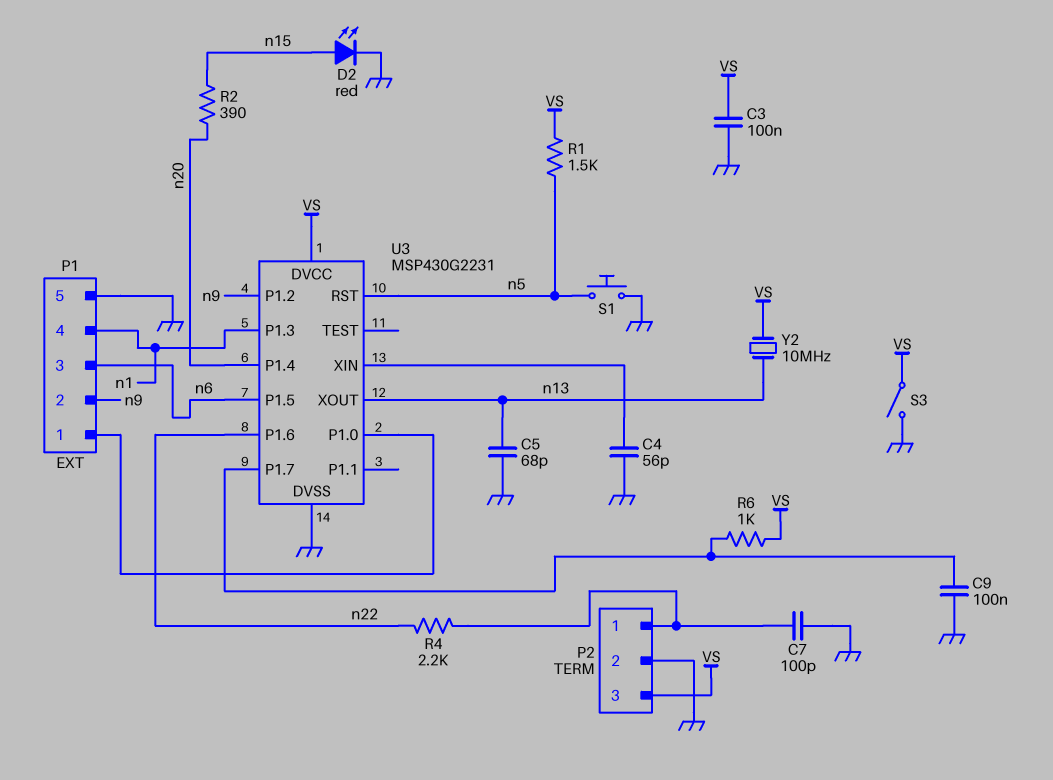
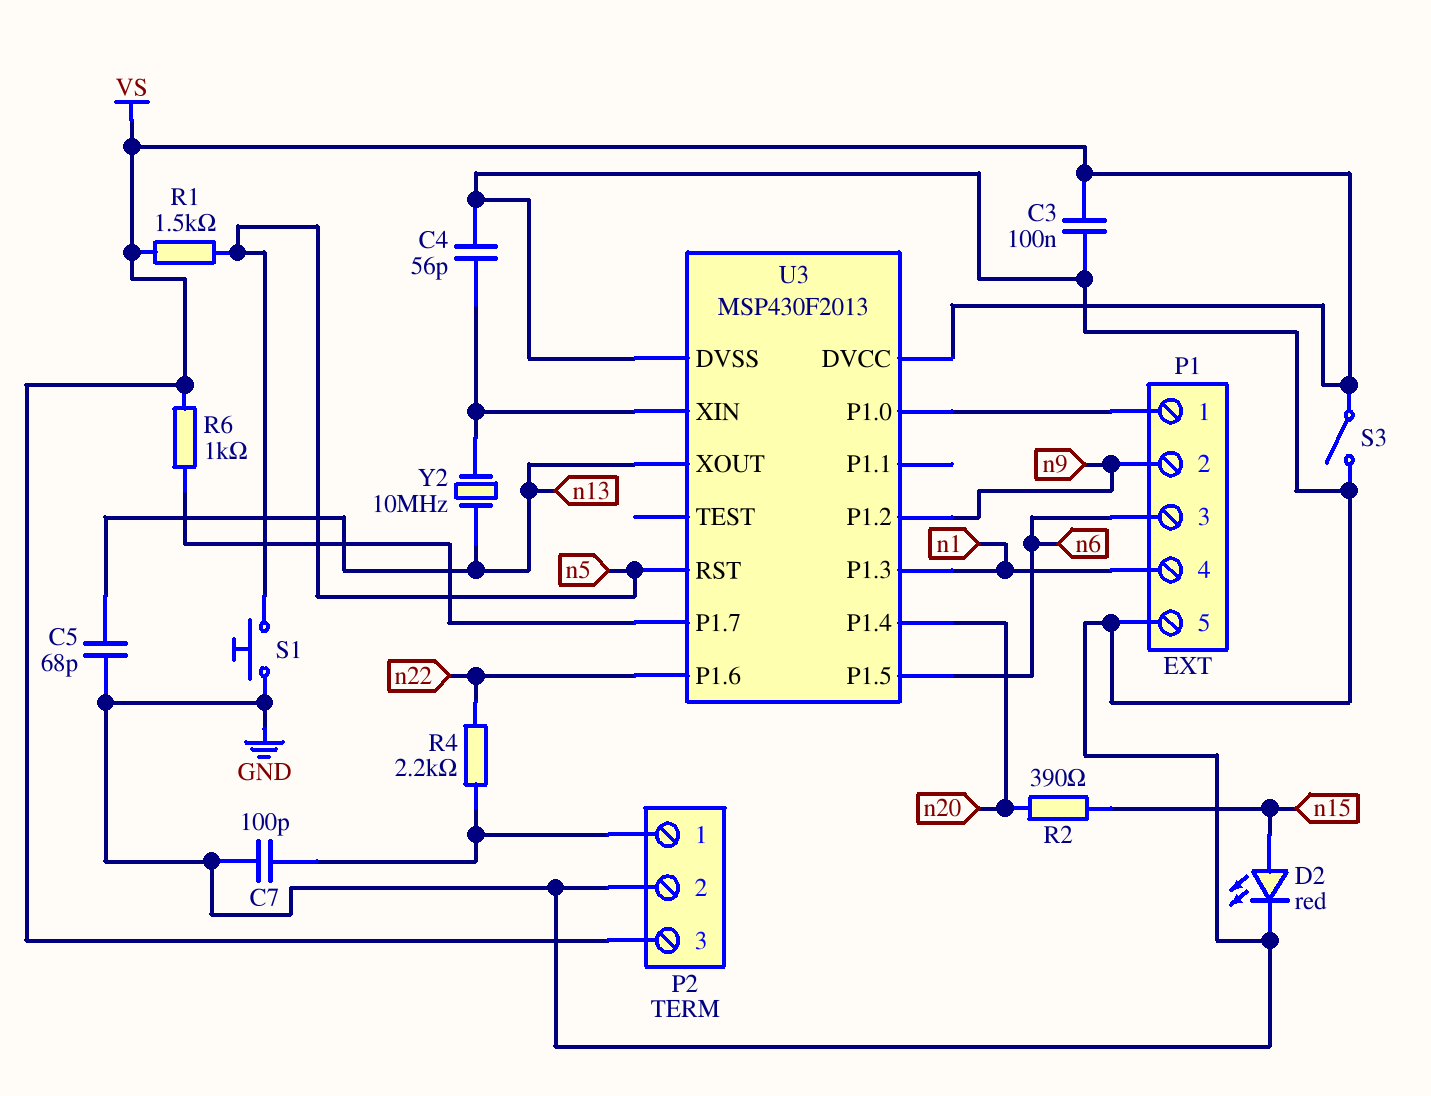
C9: 100nF (GND, U3/P1.7) -> none
U3: MSP430G2231 -> MSP430F2013
Y2: 10MHz (VS, n13) -> 10MHz (U3/XIN, n13)

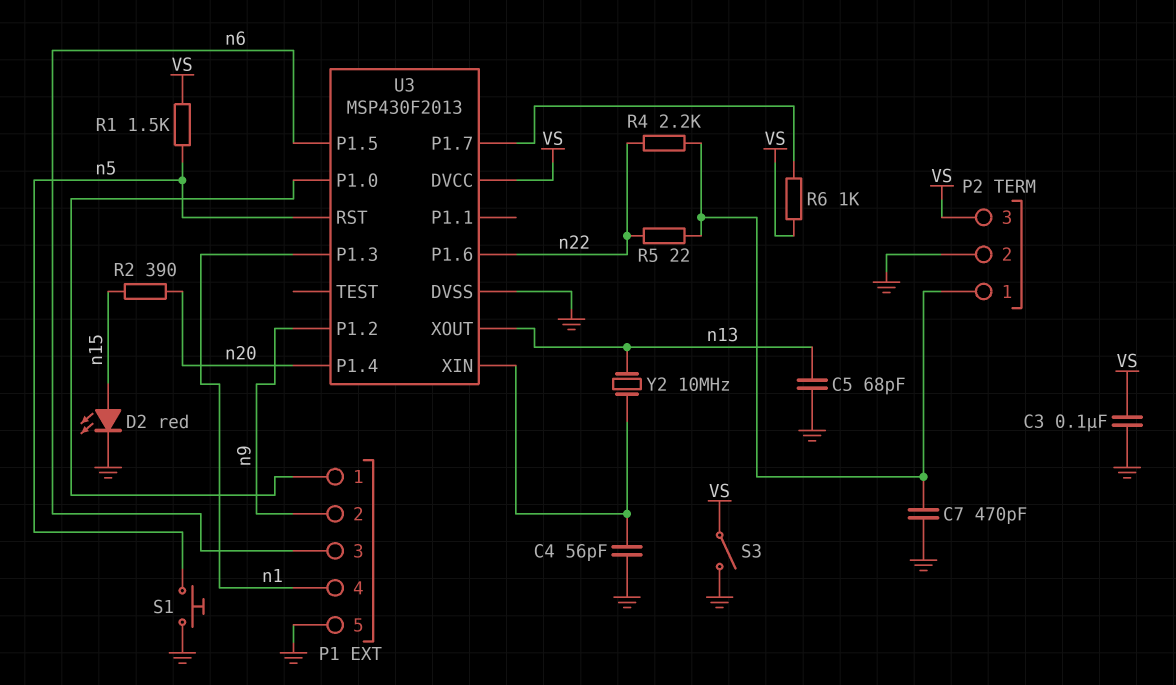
C7: 100pF (GND, P2/1) -> 470pF (GND, P2/1)
R5: none -> 22 (P2/1, n22)

